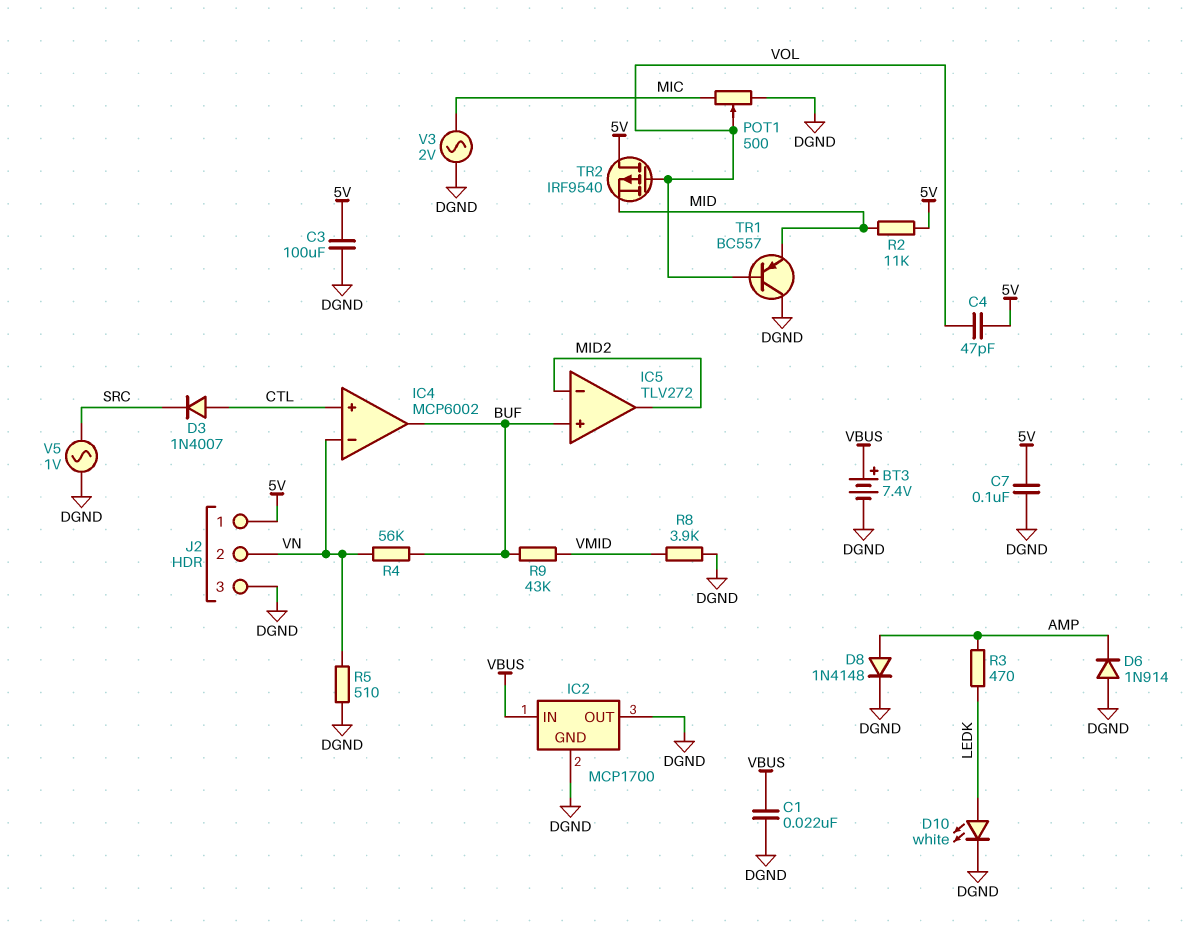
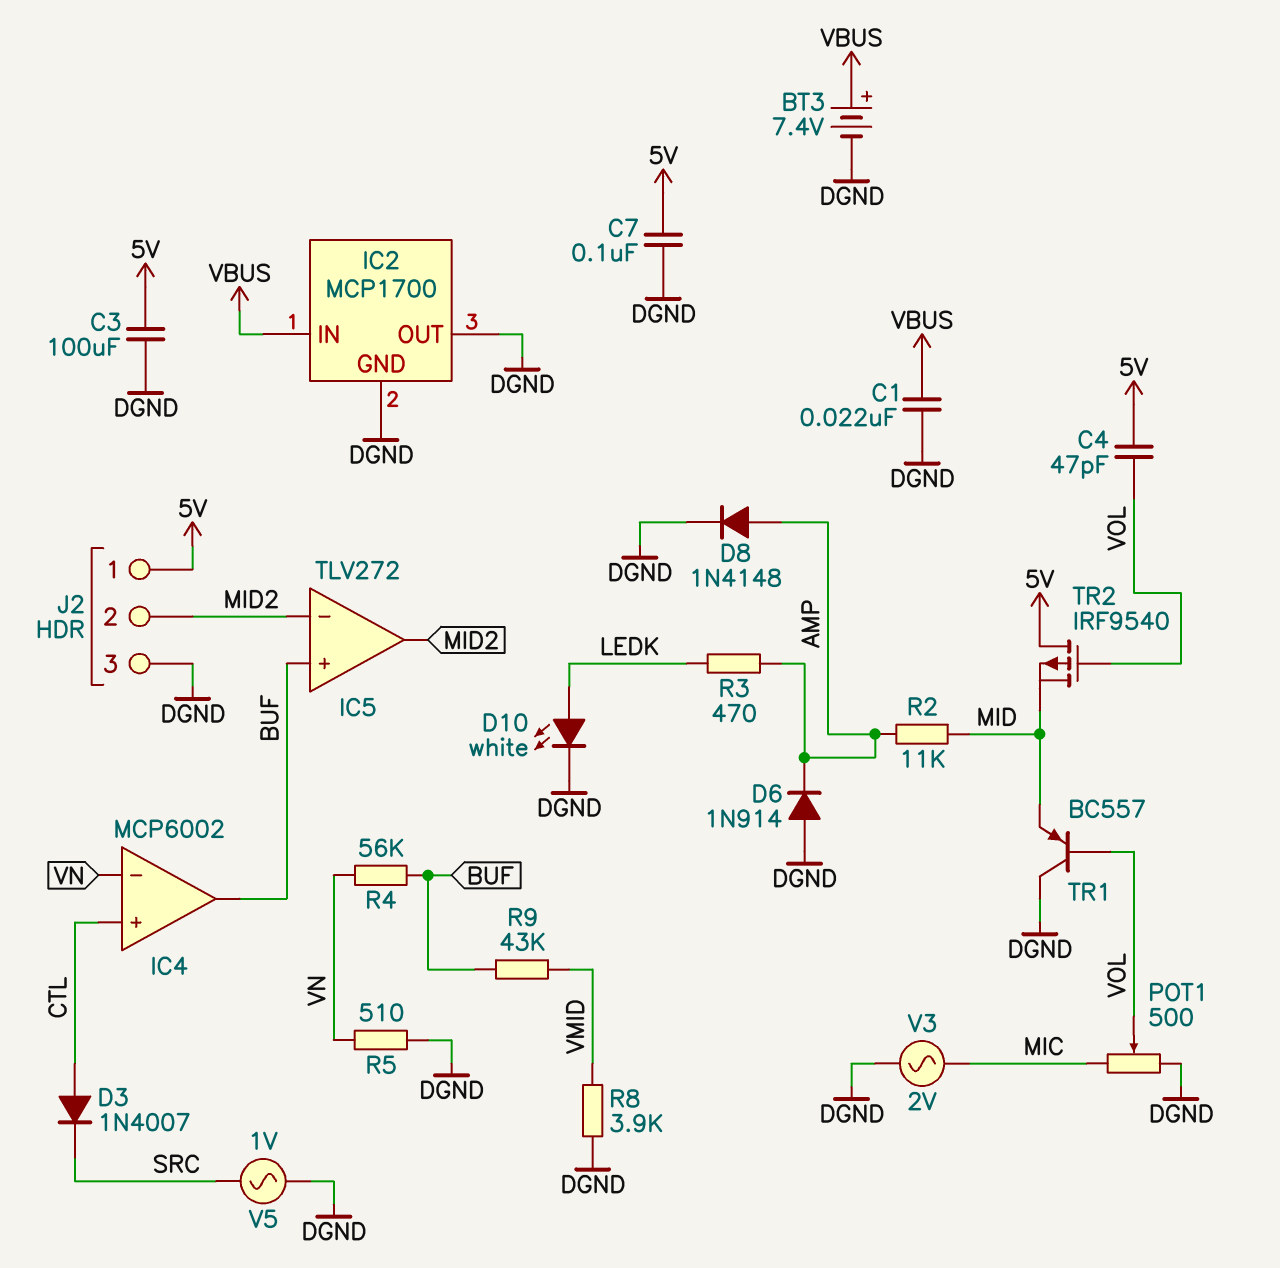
J2 pin 2: VN -> MID2
R2: 11k (5V, MID) -> 11k (AMP, MID)

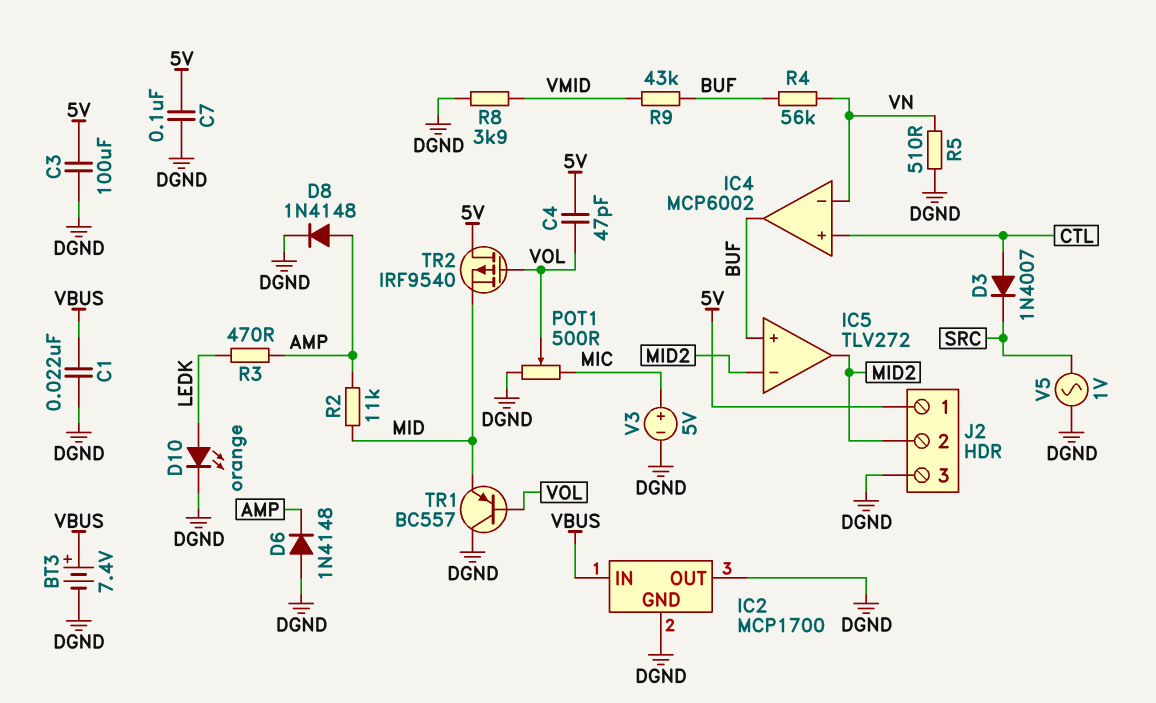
D6: diode 1N914 (A DGND, K AMP) -> diode 1N4148 (A DGND, K AMP)
D10: LED white (A LEDK, K DGND) -> LED orange (A LEDK, K DGND)
V3: AC 2V (DGND, MIC) -> 5V (plus MIC, minus DGND)

